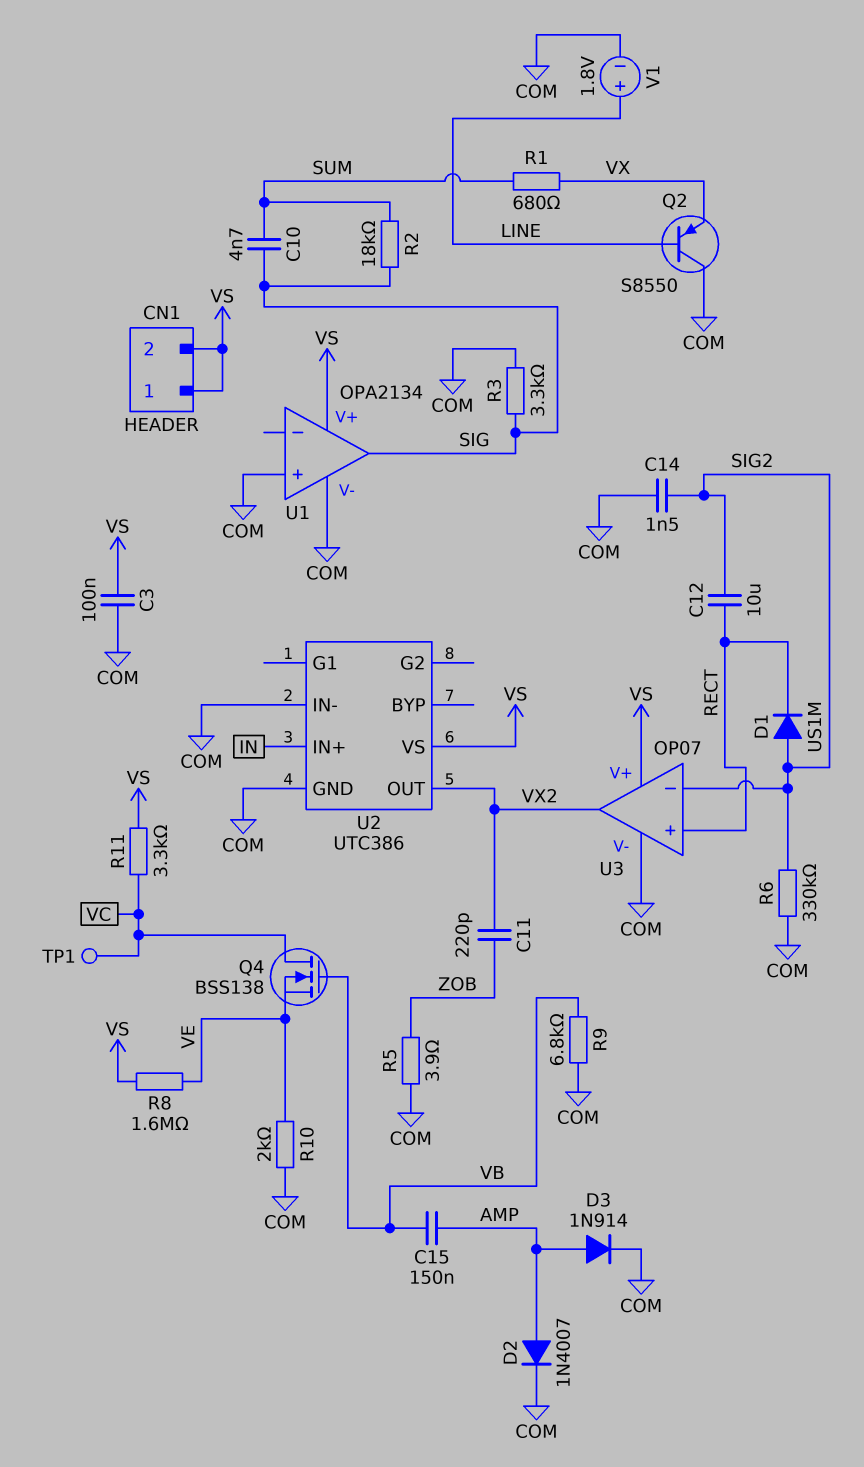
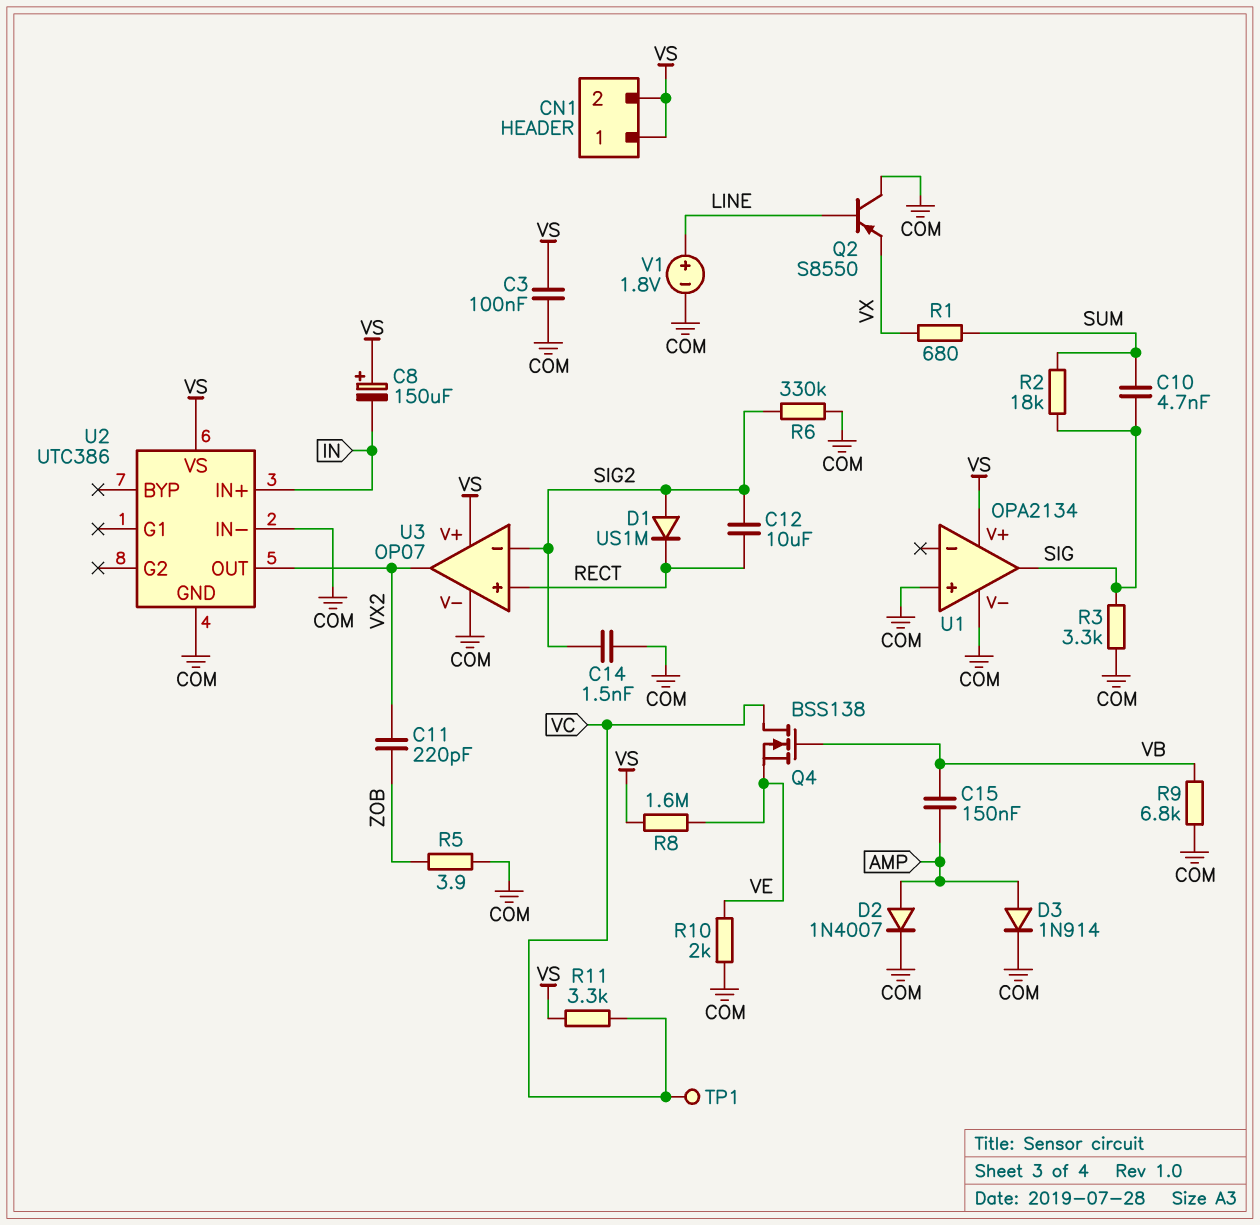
C8: none -> 150uF (plus VS, minus IN)

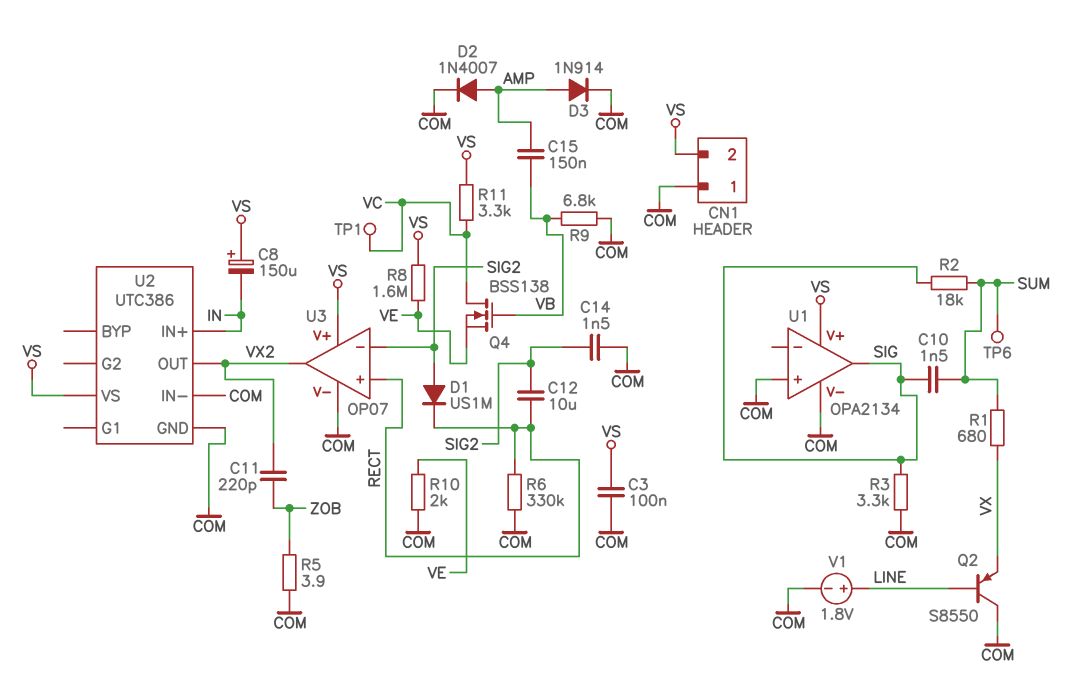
C10: 4.7nF (SIG, SUM) -> 1.5nF (SIG, SUM)
CN1 pin 1: VS -> COM
R6: 330k (COM, SIG2) -> 330k (COM, RECT)
TP6: none -> test point (SUM)

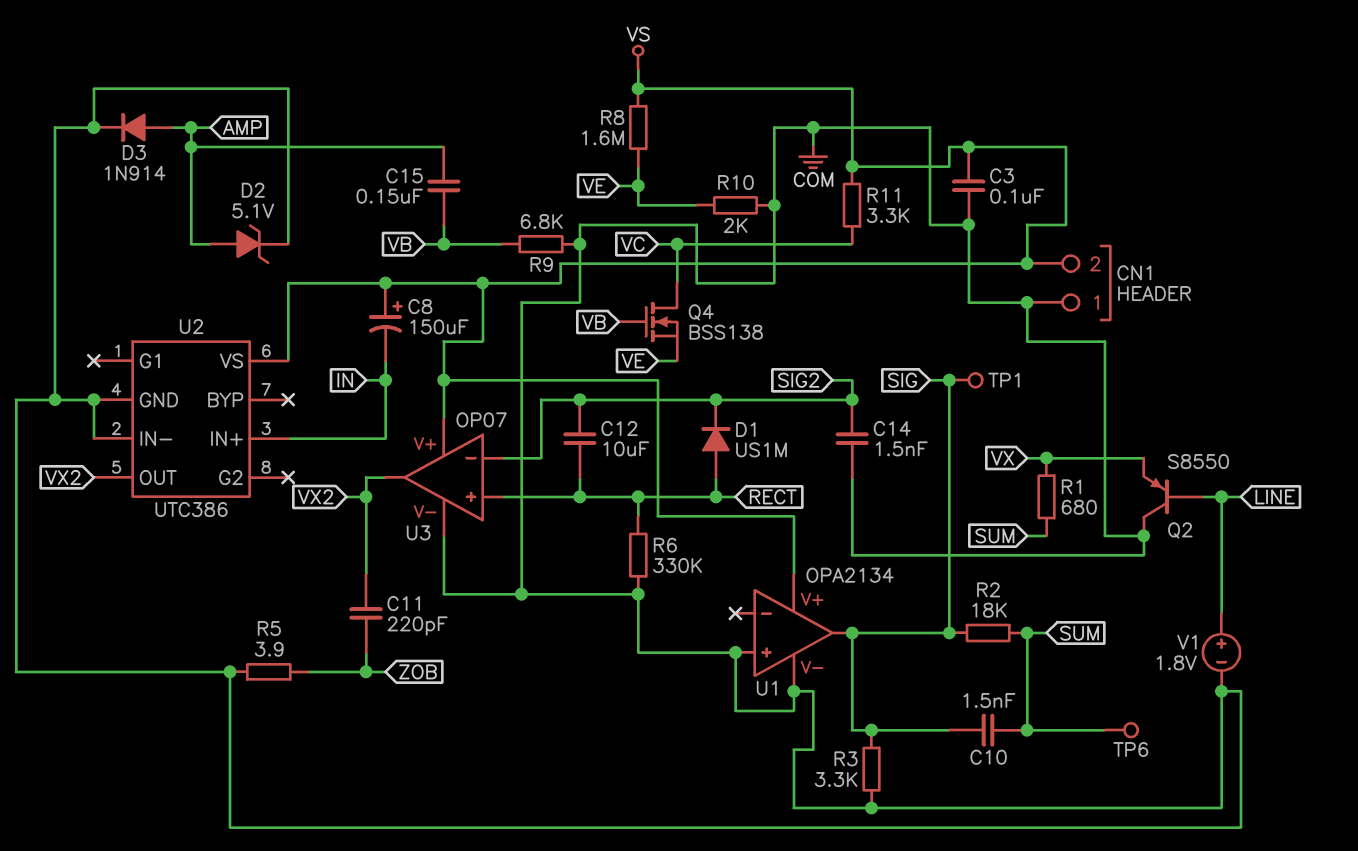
D1: diode US1M (A SIG2, K RECT) -> diode US1M (A RECT, K SIG2)
D2: diode 1N4007 (A AMP, K COM) -> zener 5.1V (A AMP, K COM)
TP1: test point (VC) -> test point (SIG)

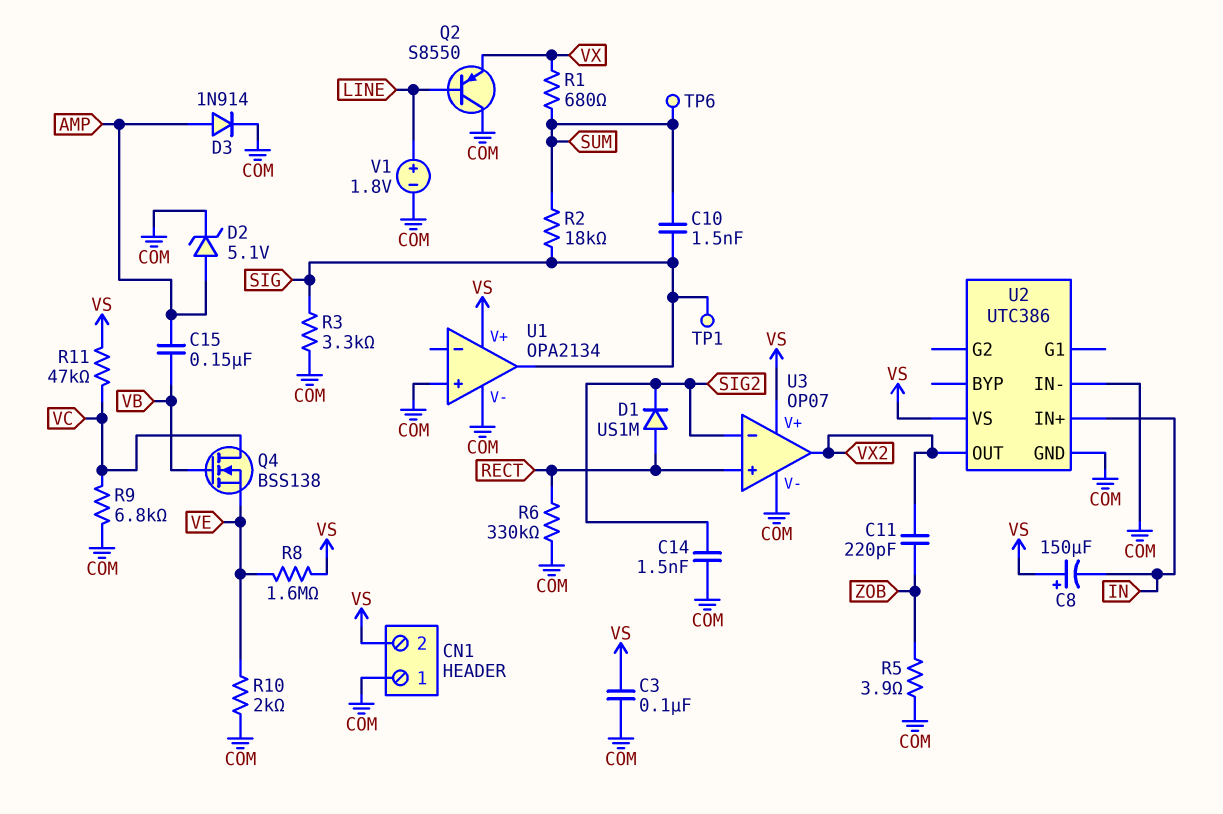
C12: 10uF (RECT, SIG2) -> none
R9: 6.8k (COM, VB) -> 6.8k (COM, VC)
R11: 3.3k (VC, VS) -> 47k (VC, VS)

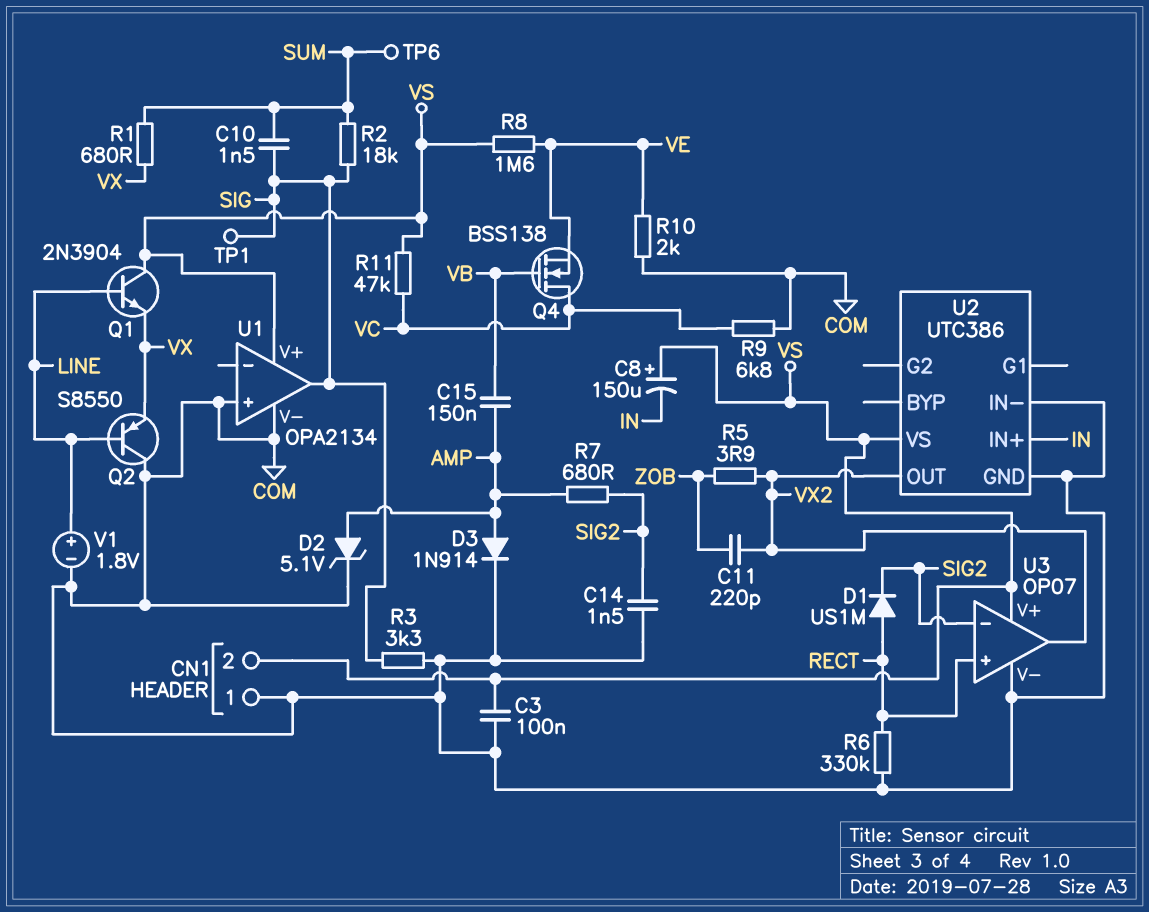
Q1: none -> NPN 2N3904 (B LINE, C VS, E VX)
R5: 3.9 (COM, ZOB) -> 3.9 (VX2, ZOB)
R7: none -> 680 (AMP, SIG2)

